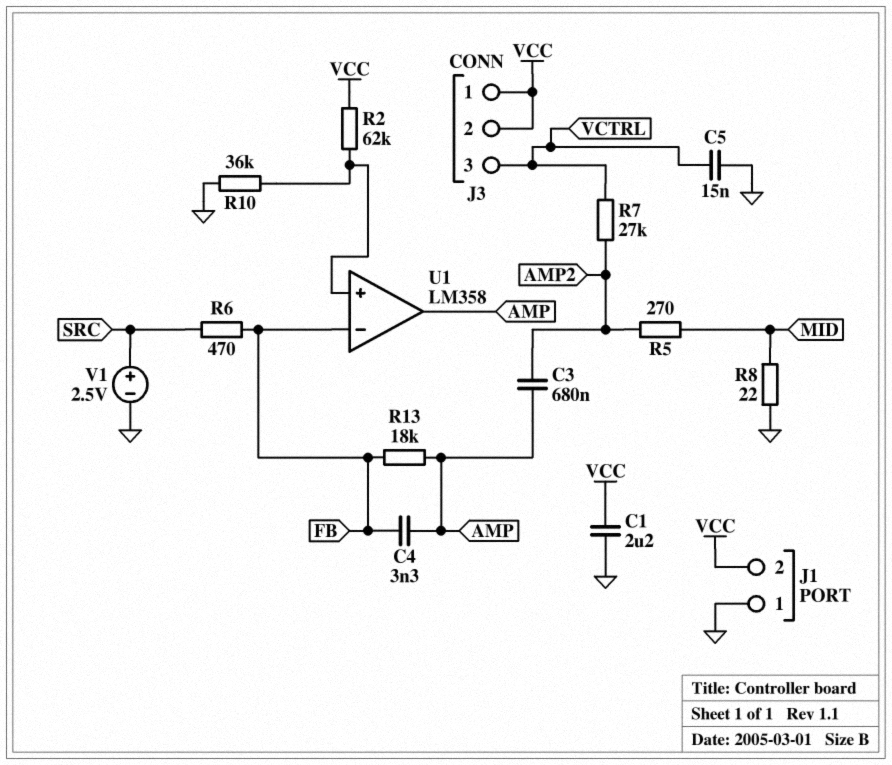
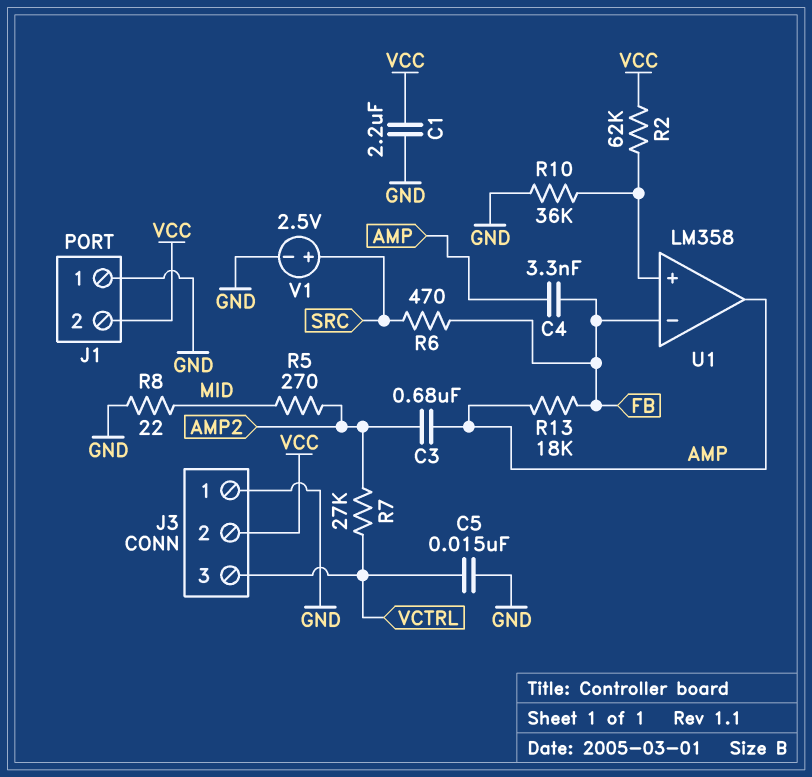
J3 pin 1: VCC -> GND

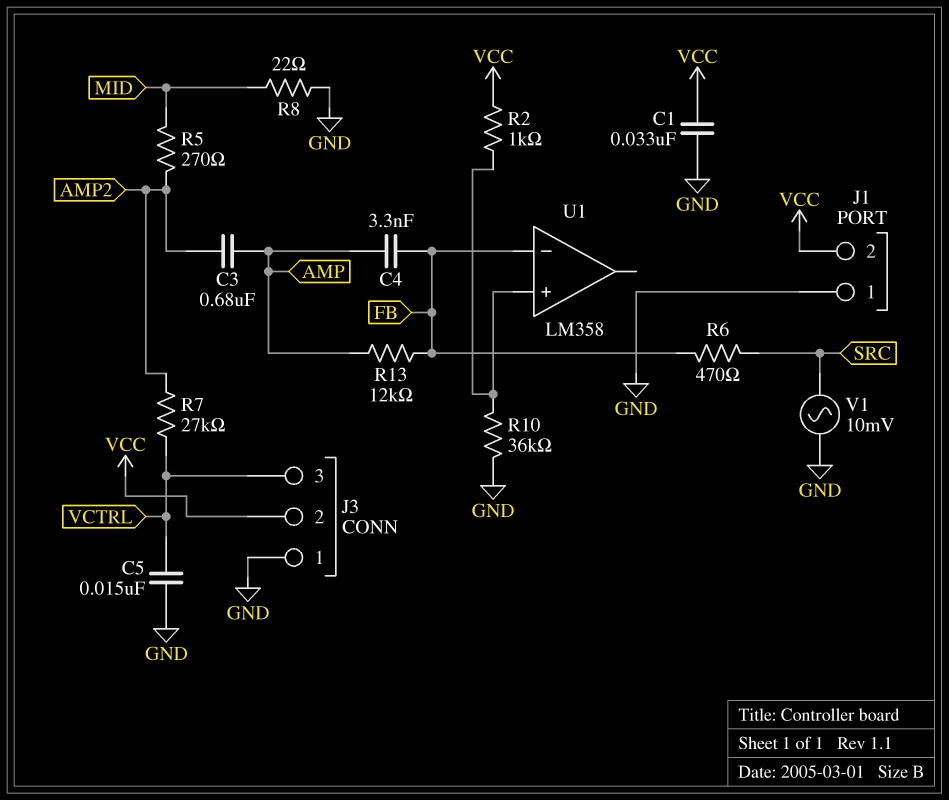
C1: 2.2uF (GND, VCC) -> 33nF (GND, VCC)
R2: 62k (U1/in+, VCC) -> 1k (U1/in+, VCC)
R13: 18k (AMP, FB) -> 12k (AMP, FB)
U1 pin out: AMP -> none
V1: 2.5V (plus SRC, minus GND) -> AC 10mV (GND, SRC)

